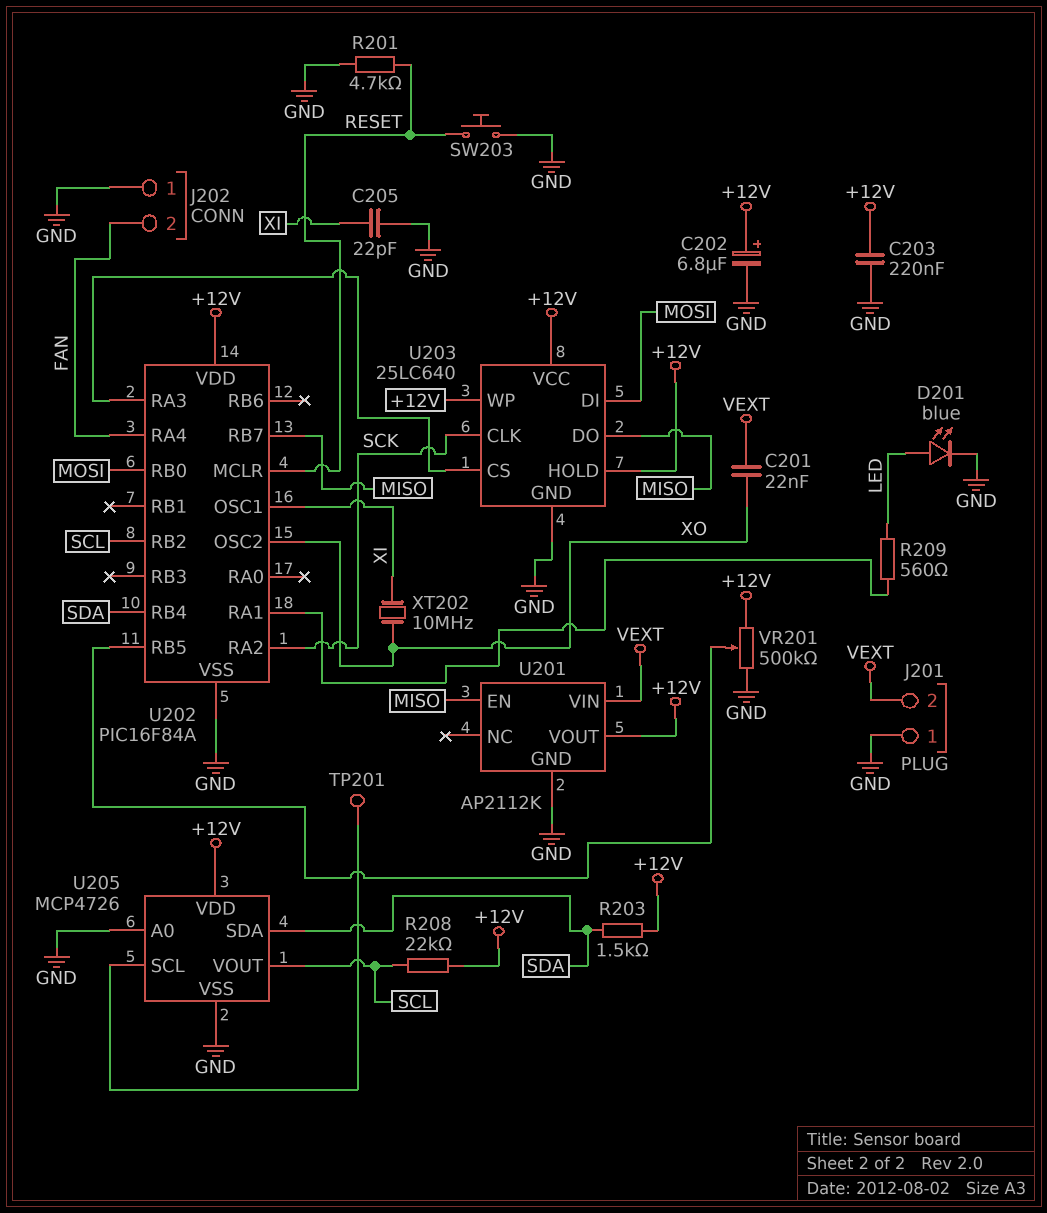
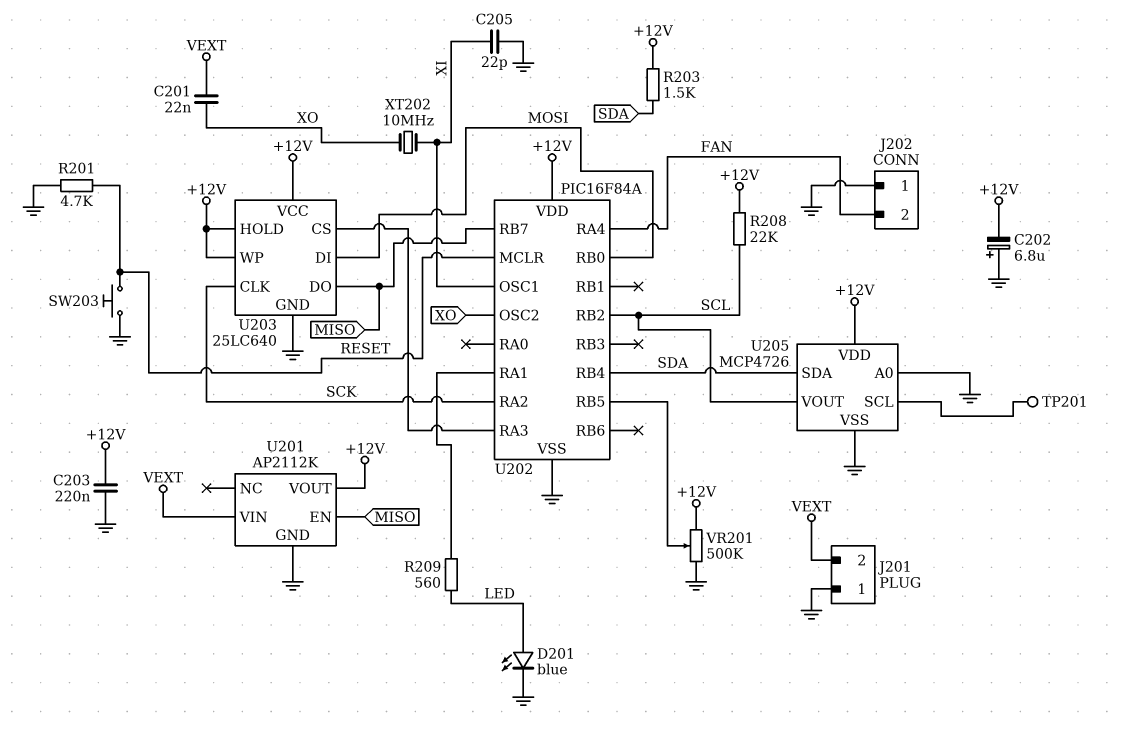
C202: 6.8uF (plus +12V, minus GND) -> 6.8uF (plus GND, minus +12V)

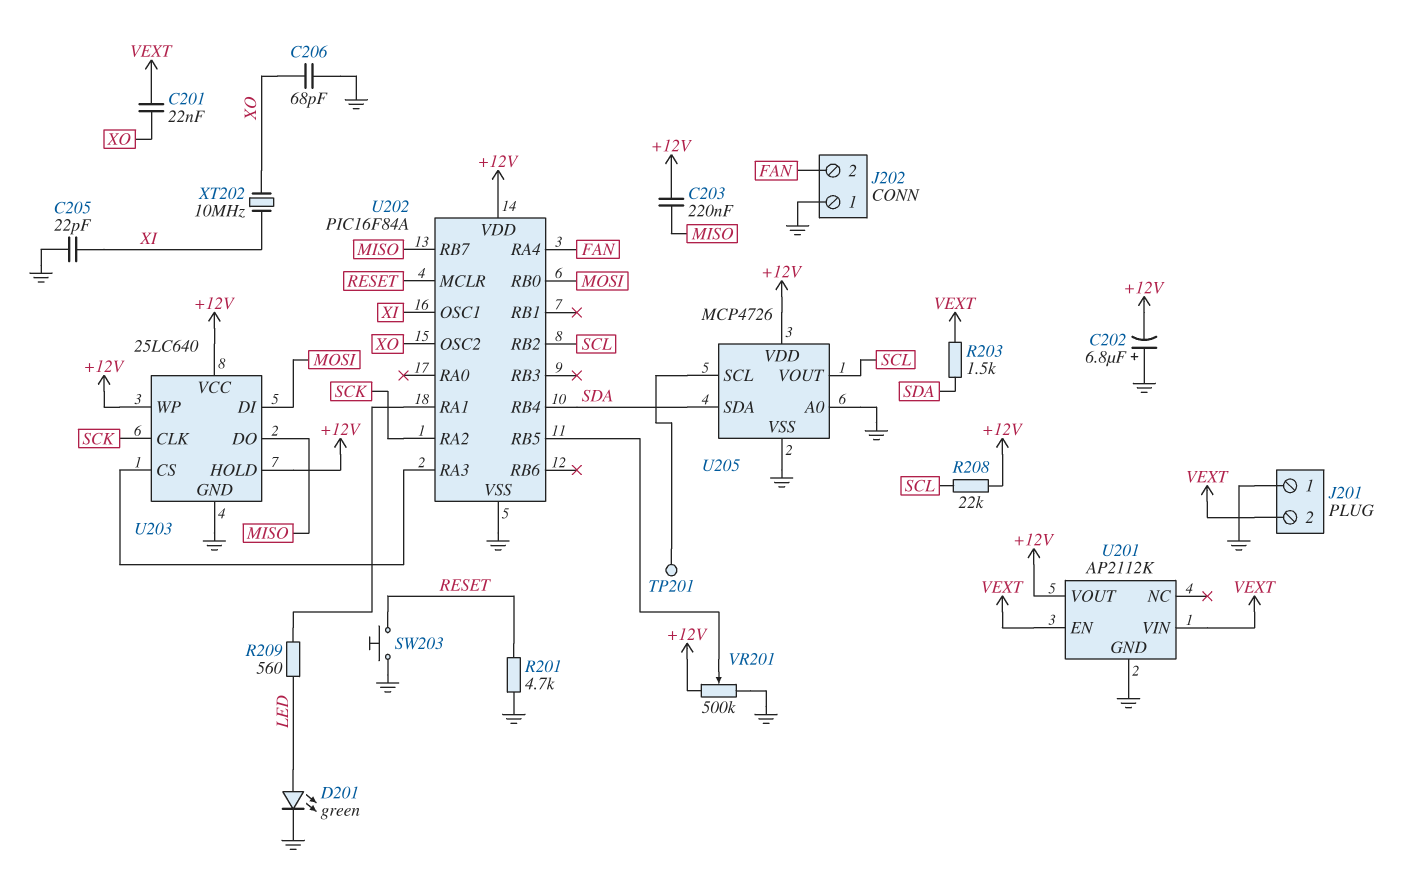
C203: 220nF (+12V, GND) -> 220nF (+12V, MISO)
C206: none -> 68pF (GND, XO)
D201: LED blue (A LED, K GND) -> LED green (A LED, K GND)
R203: 1.5k (+12V, SDA) -> 1.5k (SDA, VEXT)
U201 pin EN: MISO -> VEXT

